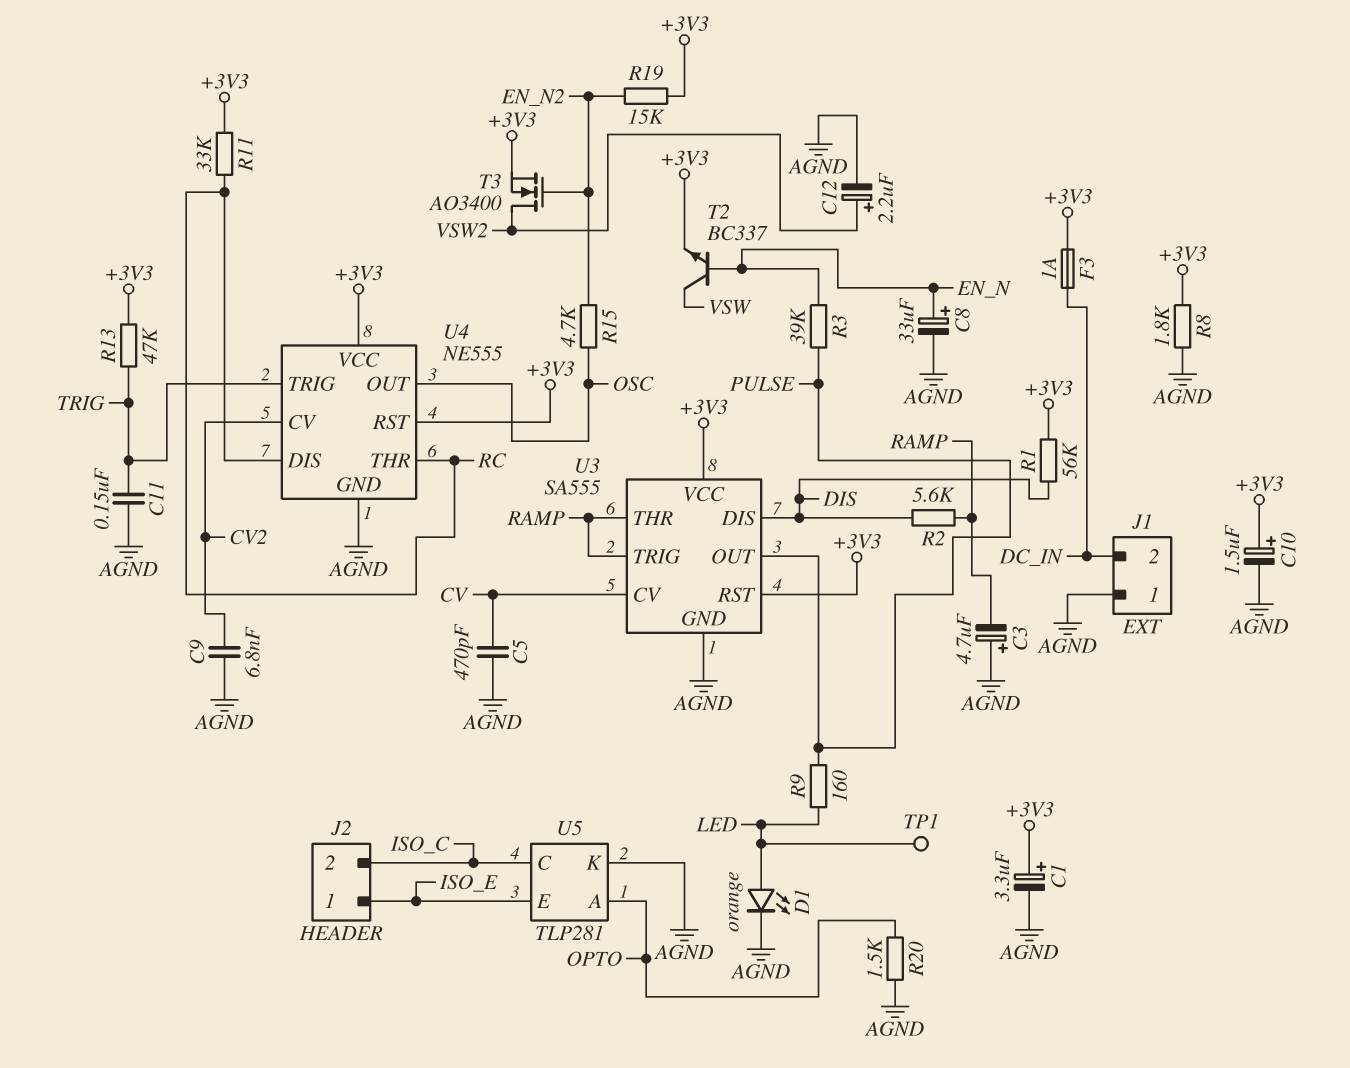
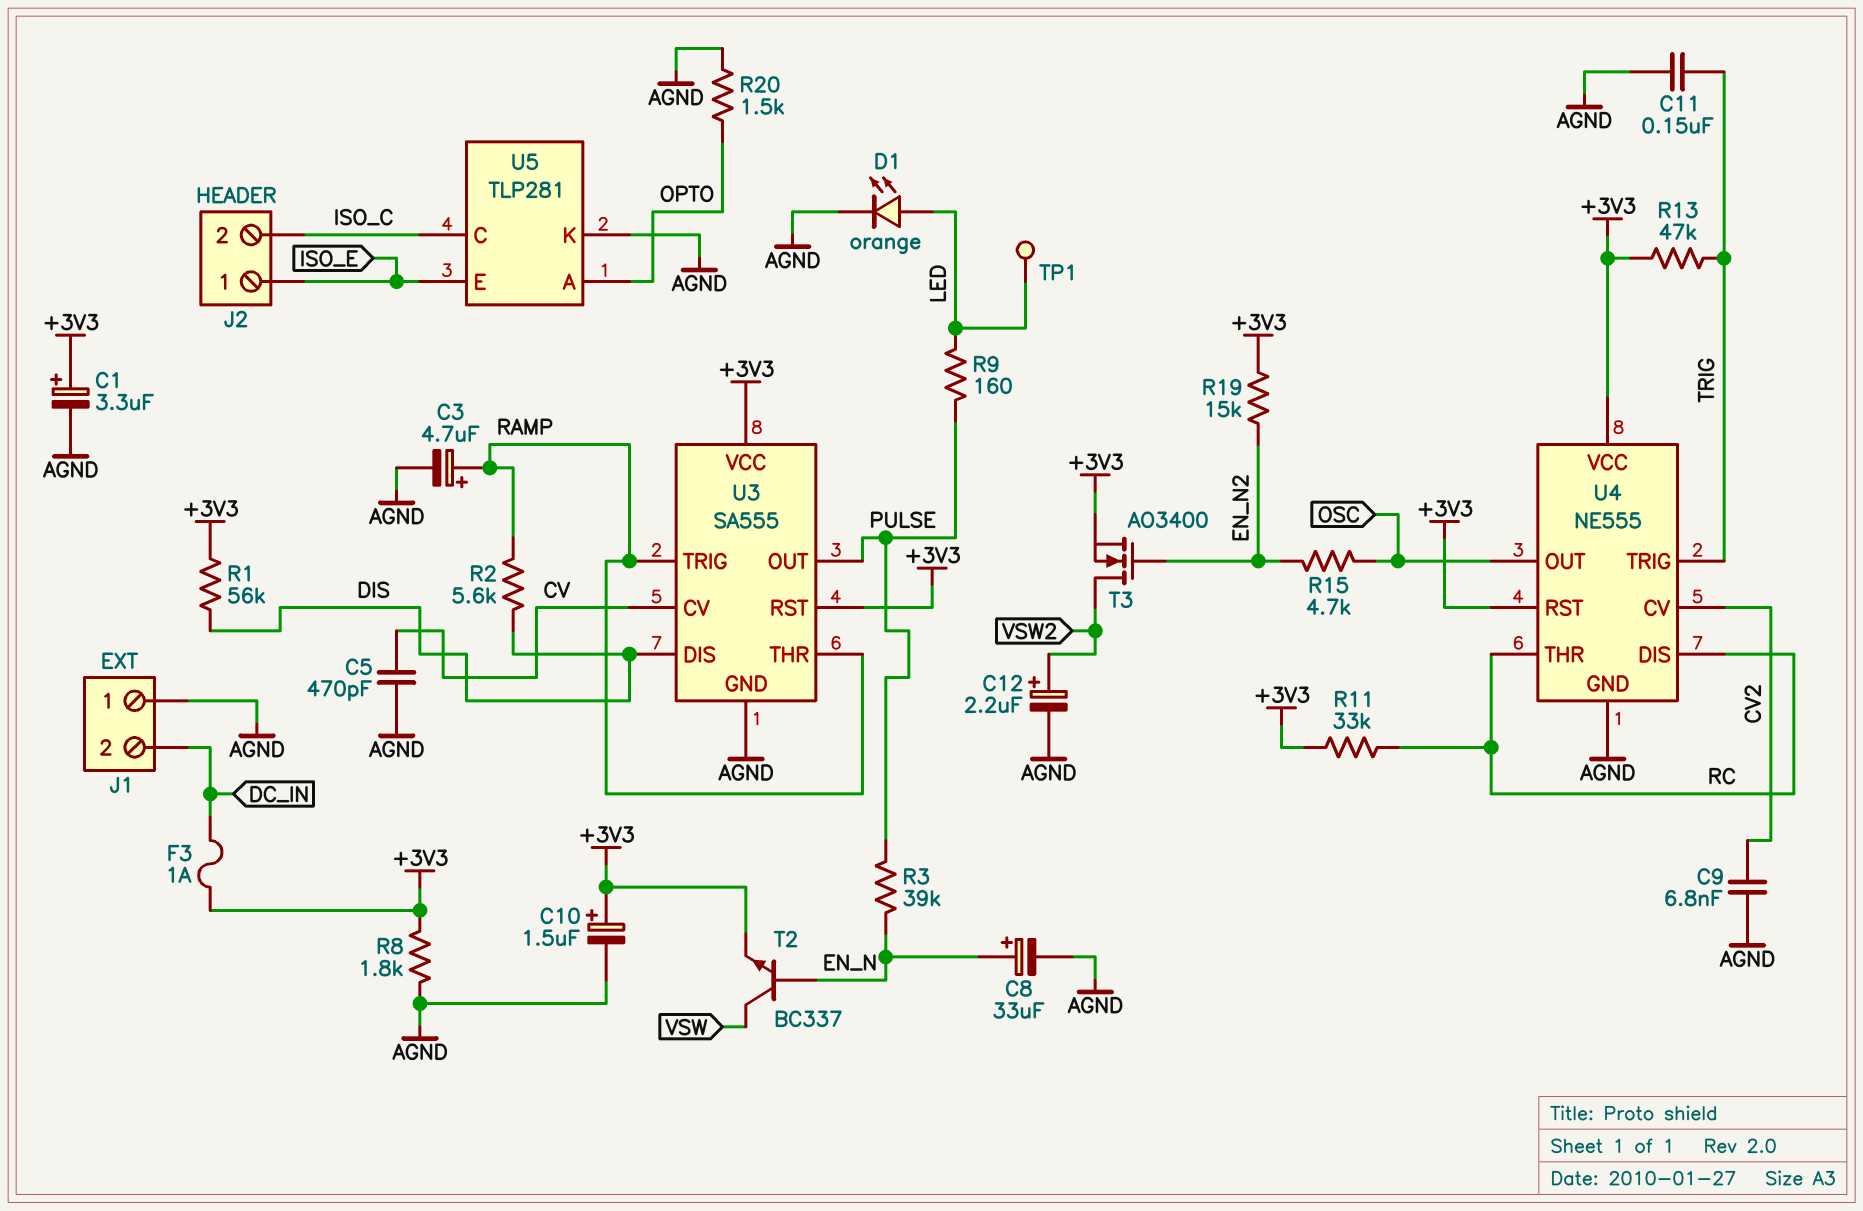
C3: 4.7uF (plus AGND, minus RAMP) -> 4.7uF (plus RAMP, minus AGND)

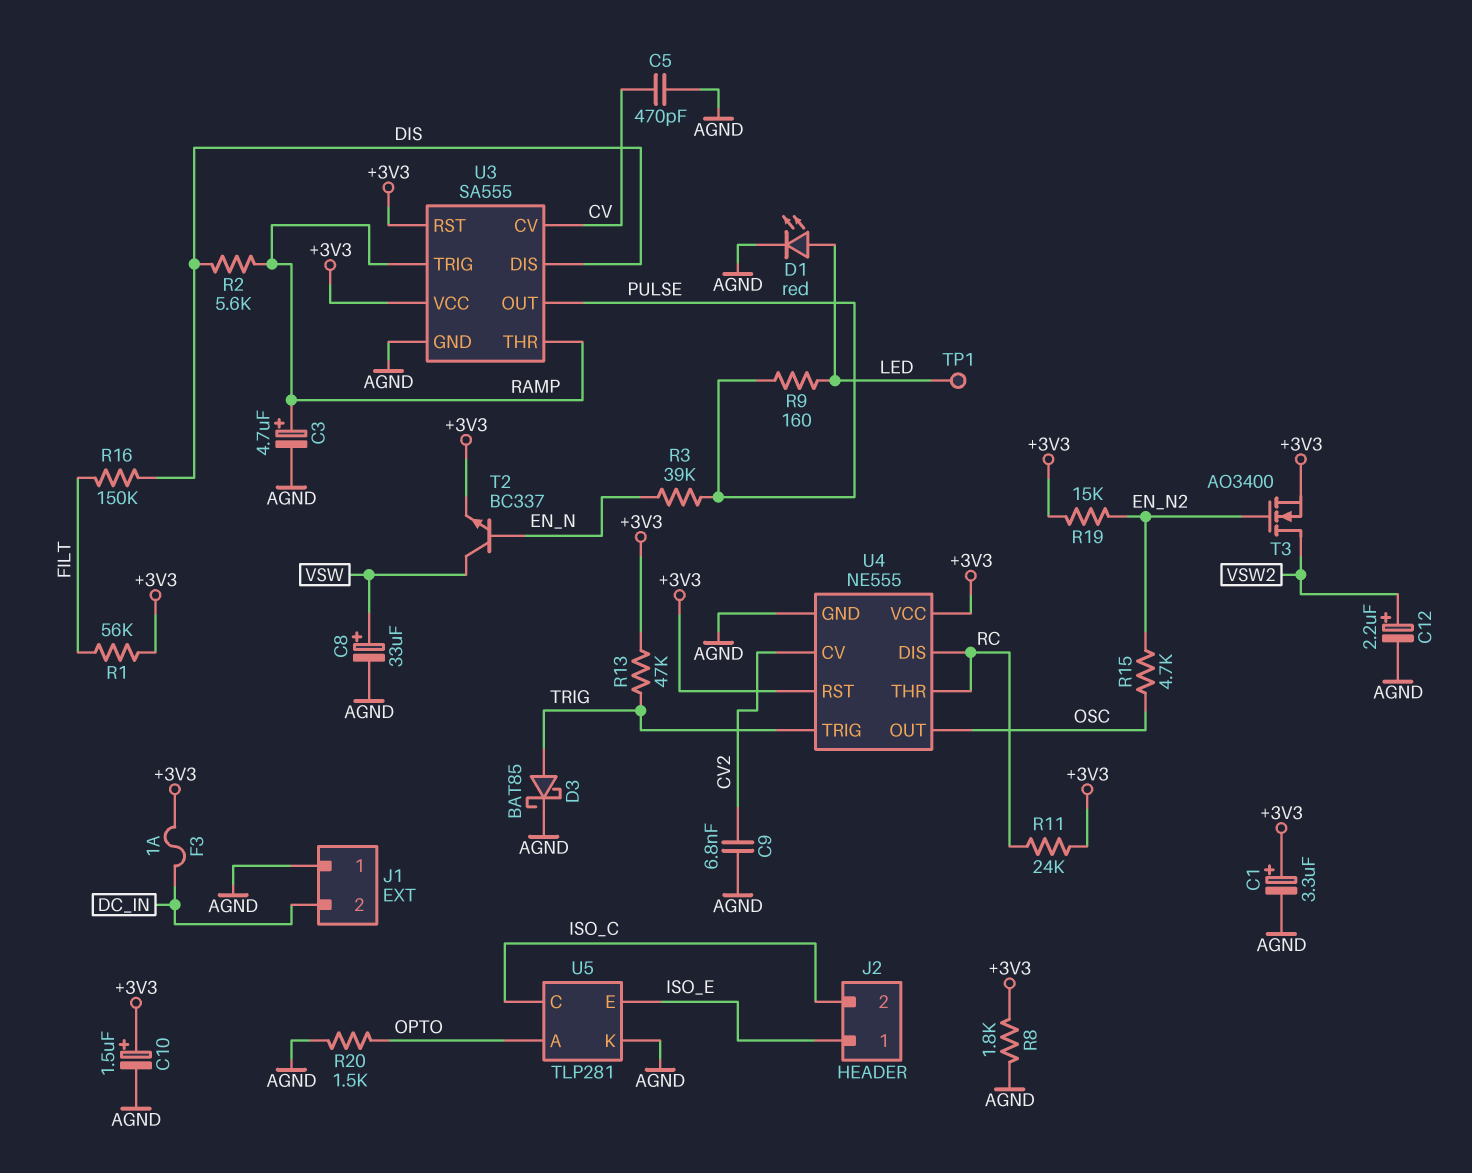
C8: 33uF (plus EN_N, minus AGND) -> 33uF (plus VSW, minus AGND)
C11: 150nF (AGND, TRIG) -> none
D1: LED orange (A LED, K AGND) -> LED red (A LED, K AGND)
D3: none -> schottky BAT85 (A TRIG, K AGND)
R1: 56k (+3V3, DIS) -> 56k (+3V3, FILT)
R11: 33k (+3V3, RC) -> 24k (+3V3, RC)
R16: none -> 150k (DIS, FILT)

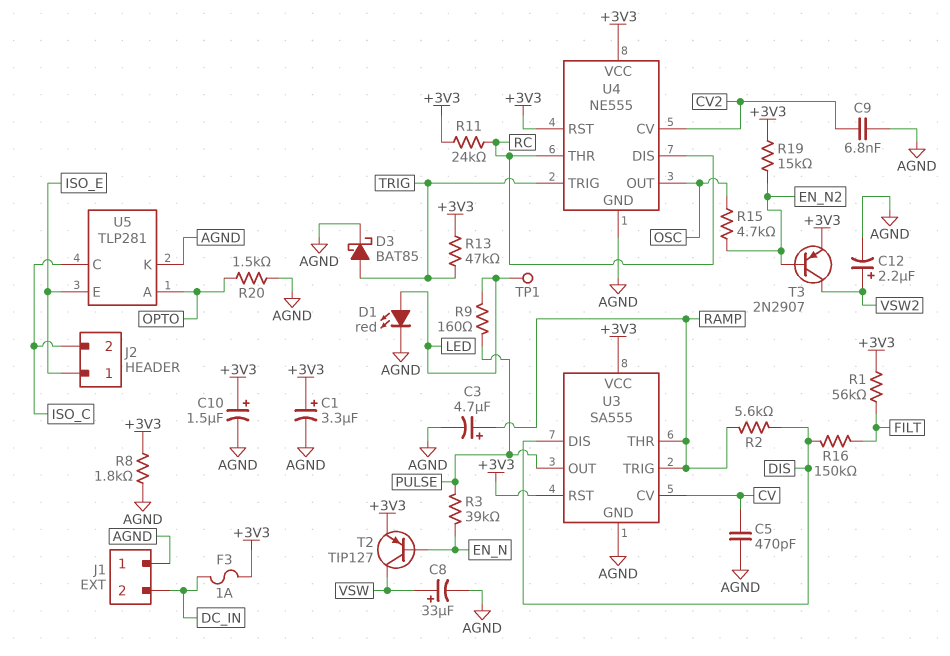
T2: NPN BC337 (B EN_N, C VSW, E +3V3) -> PNP TIP127 (B EN_N, C VSW, E +3V3)
T3: NMOS AO3400 (G EN_N2, D VSW2, S +3V3) -> PNP 2N2907 (B EN_N2, C VSW2, E +3V3)

